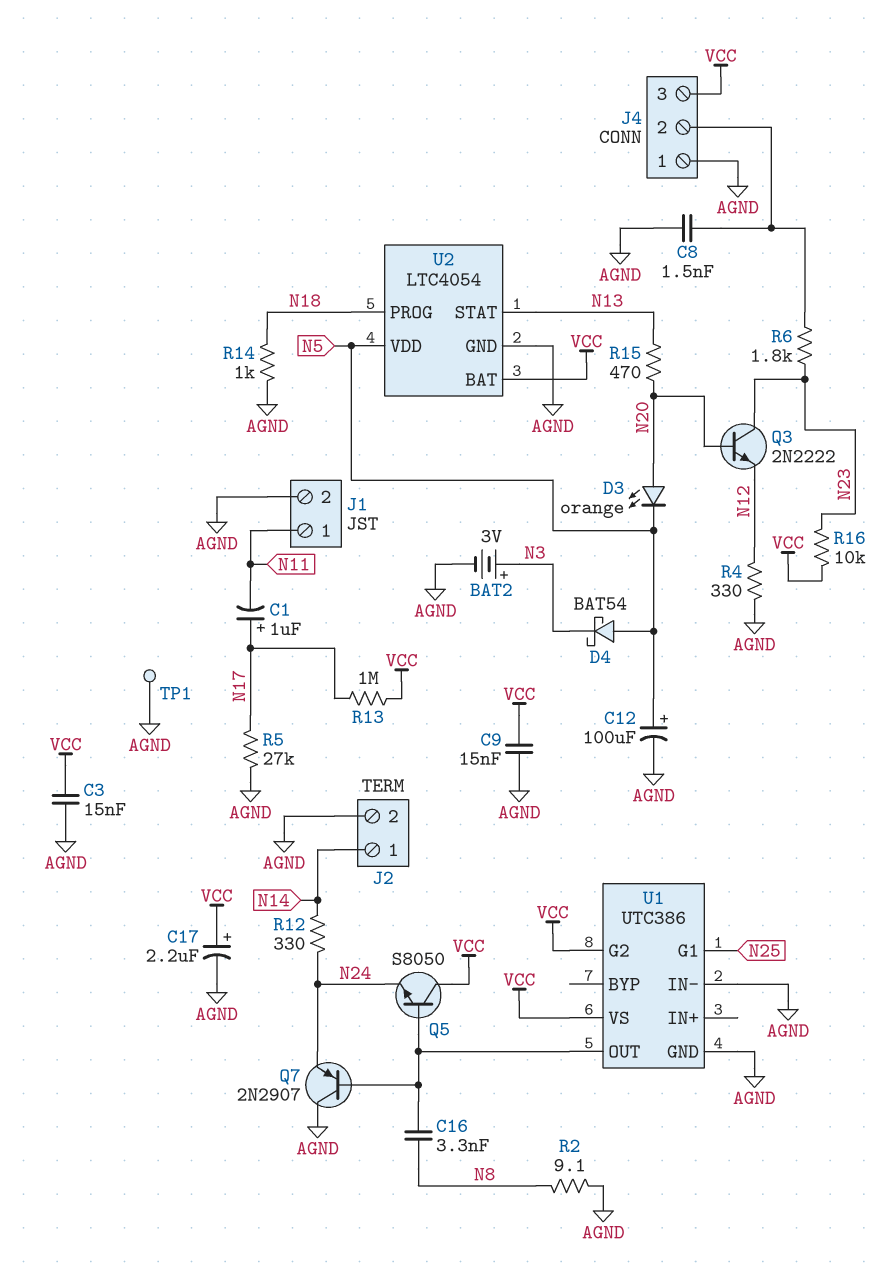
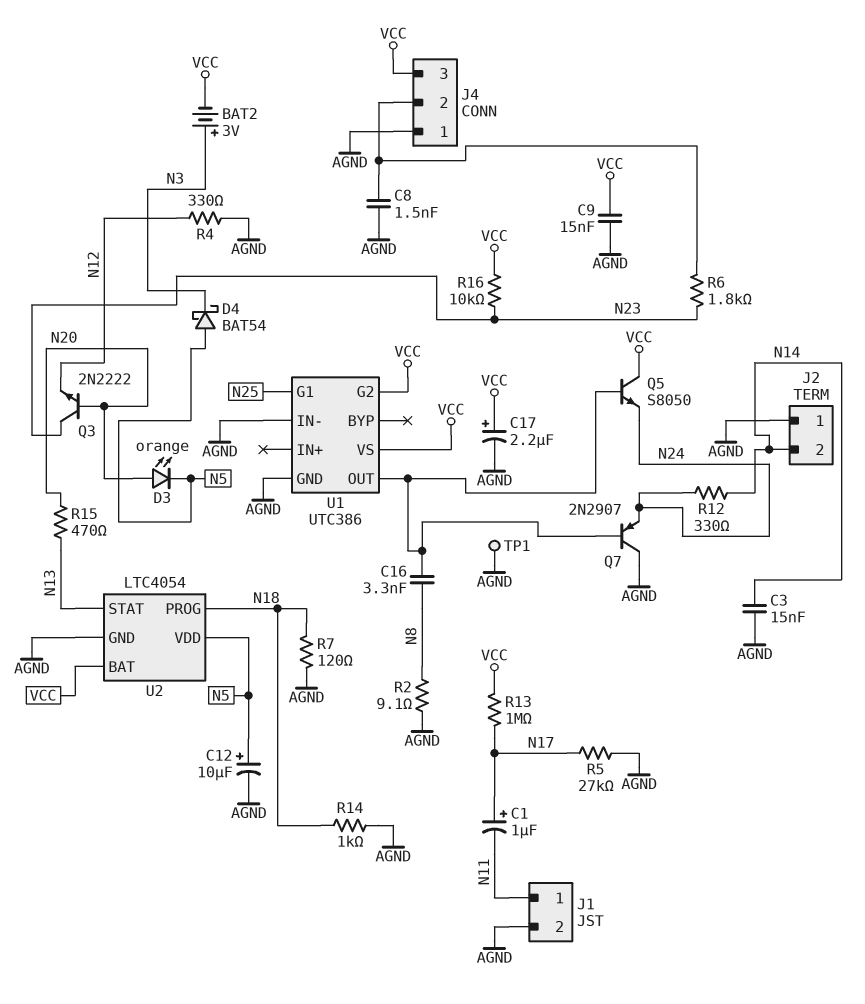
BAT2: 3V (plus N3, minus AGND) -> 3V (plus N3, minus VCC)
C3: 15nF (AGND, VCC) -> 15nF (AGND, N14)
C12: 100uF (plus N5, minus AGND) -> 10uF (plus N5, minus AGND)
J2 pin 1: N14 -> AGND
J2 pin 2: AGND -> N14
R7: none -> 120 (AGND, N18)

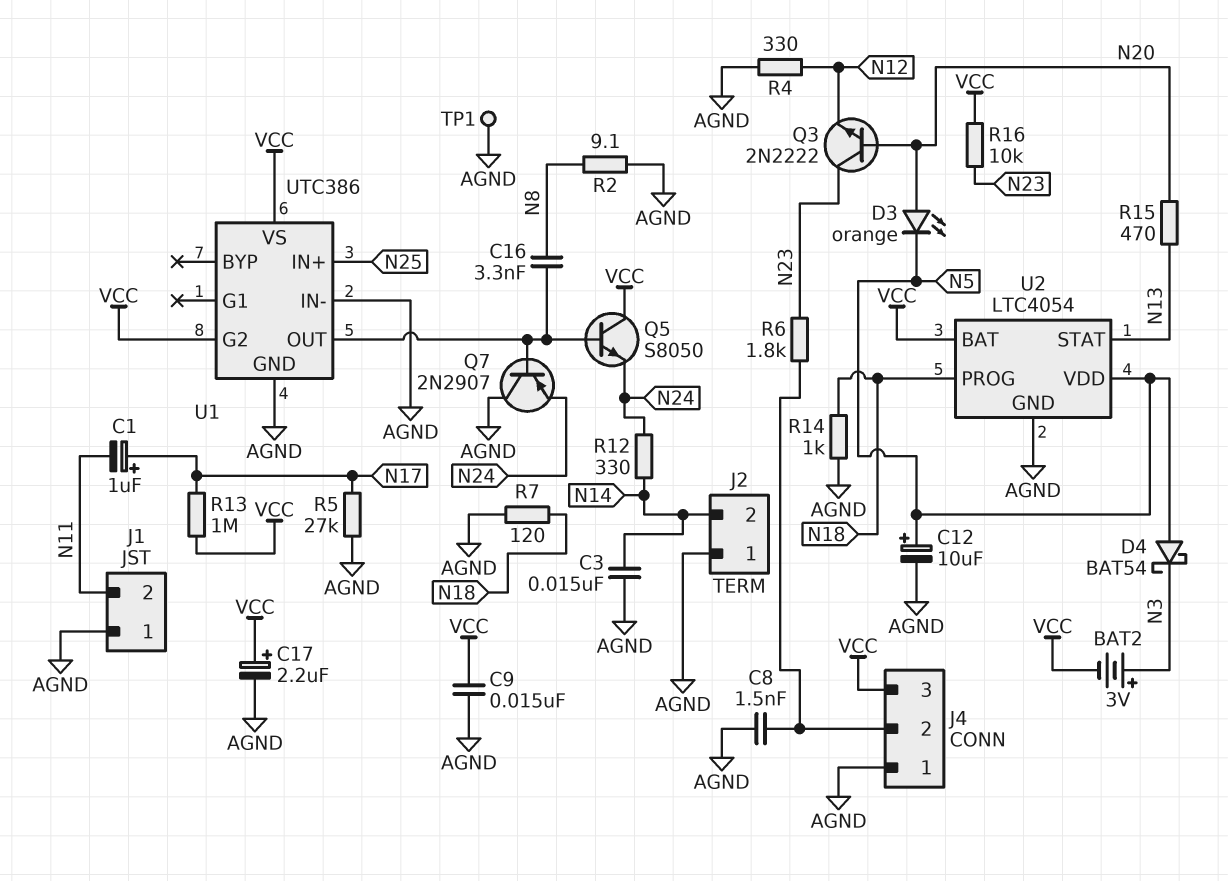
J1 pin 1: N11 -> AGND
J1 pin 2: AGND -> N11
U1 pin G1: N25 -> none
U1 pin IN+: none -> N25

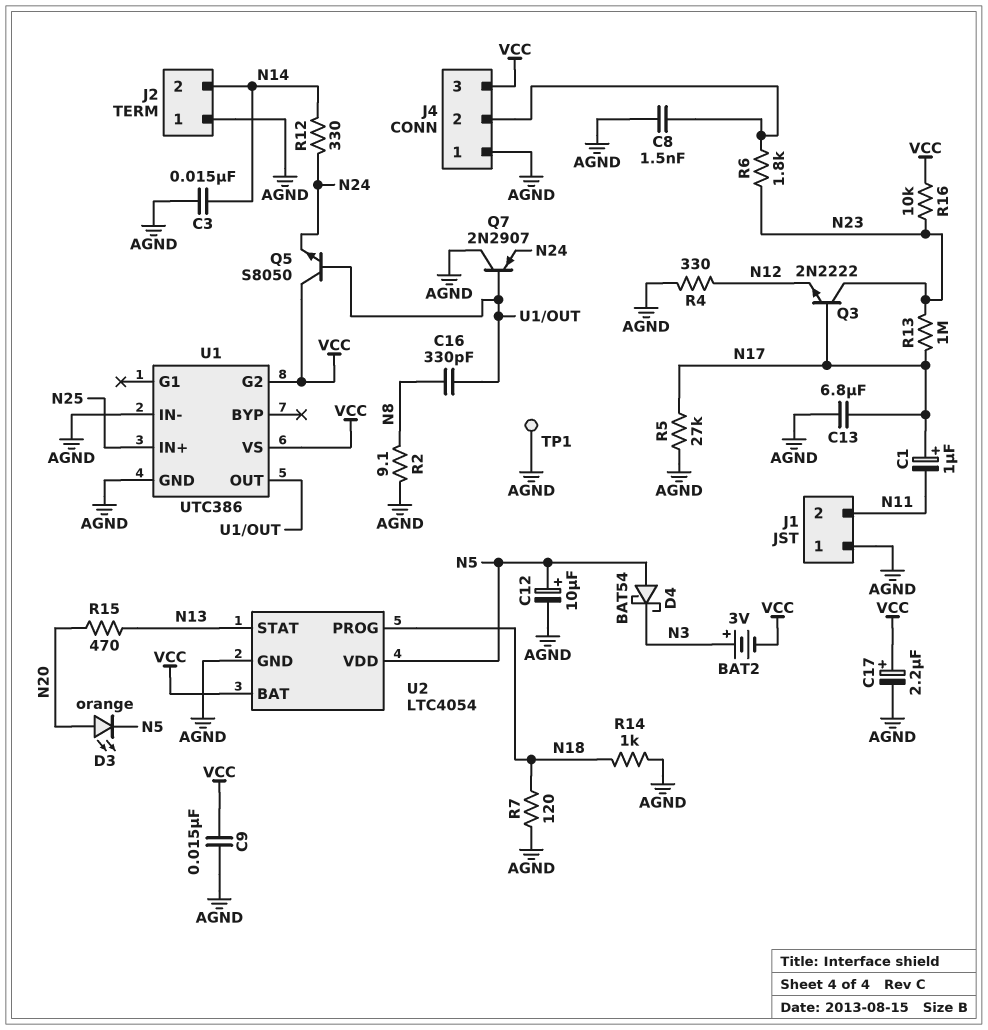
C13: none -> 6.8uF (AGND, N17)
C16: 3.3nF (N8, U1/OUT) -> 330pF (N8, U1/OUT)
Q3: NPN 2N2222 (B N20, C N23, E N12) -> NPN 2N2222 (B N17, C N23, E N12)
R13: 1M (N17, VCC) -> 1M (N17, N23)

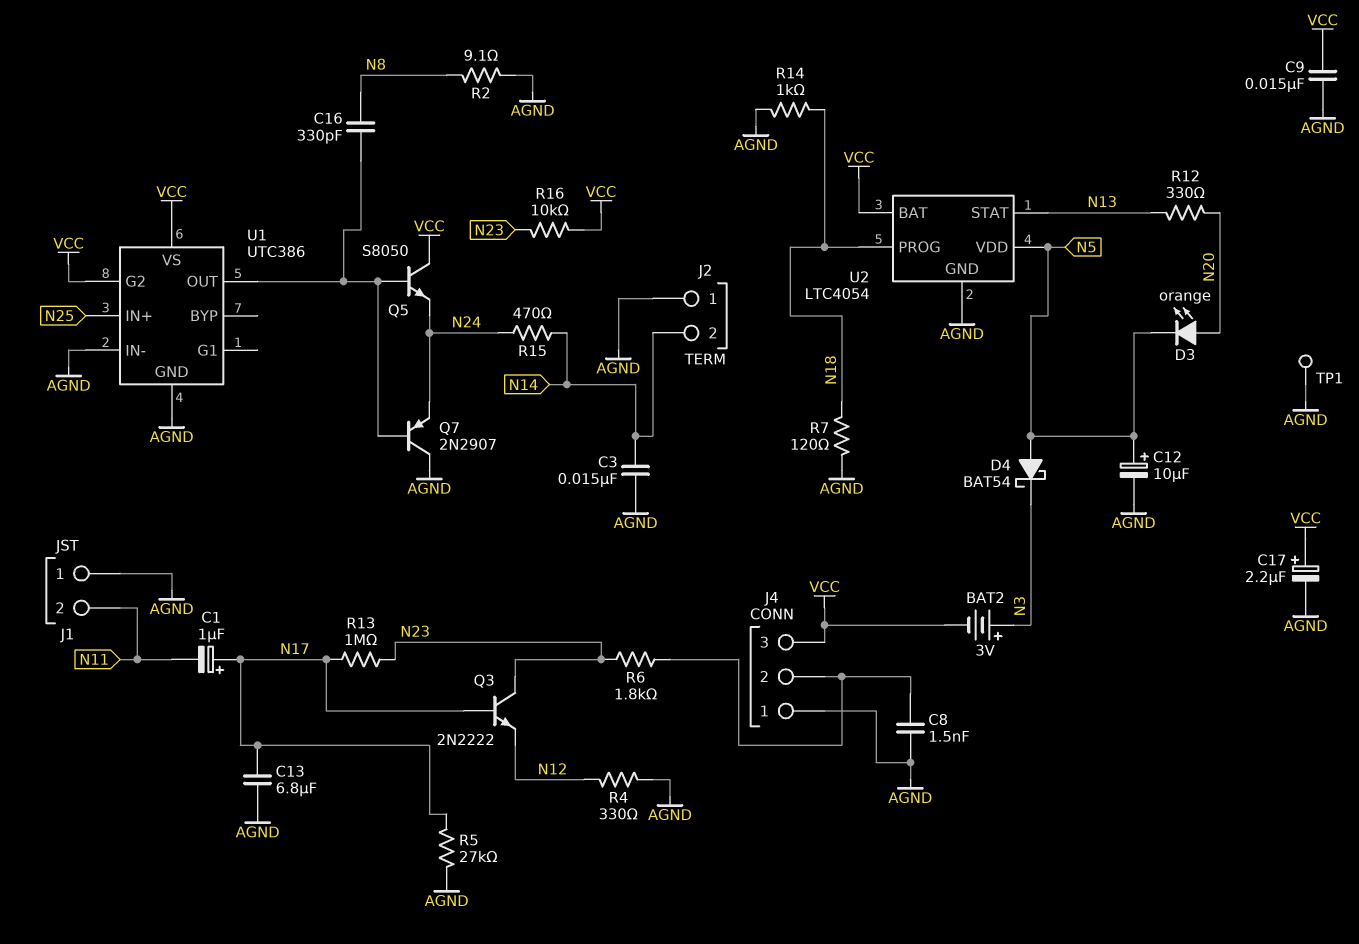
R12: 330 (N14, N24) -> 330 (N13, N20)
R15: 470 (N13, N20) -> 470 (N14, N24)

